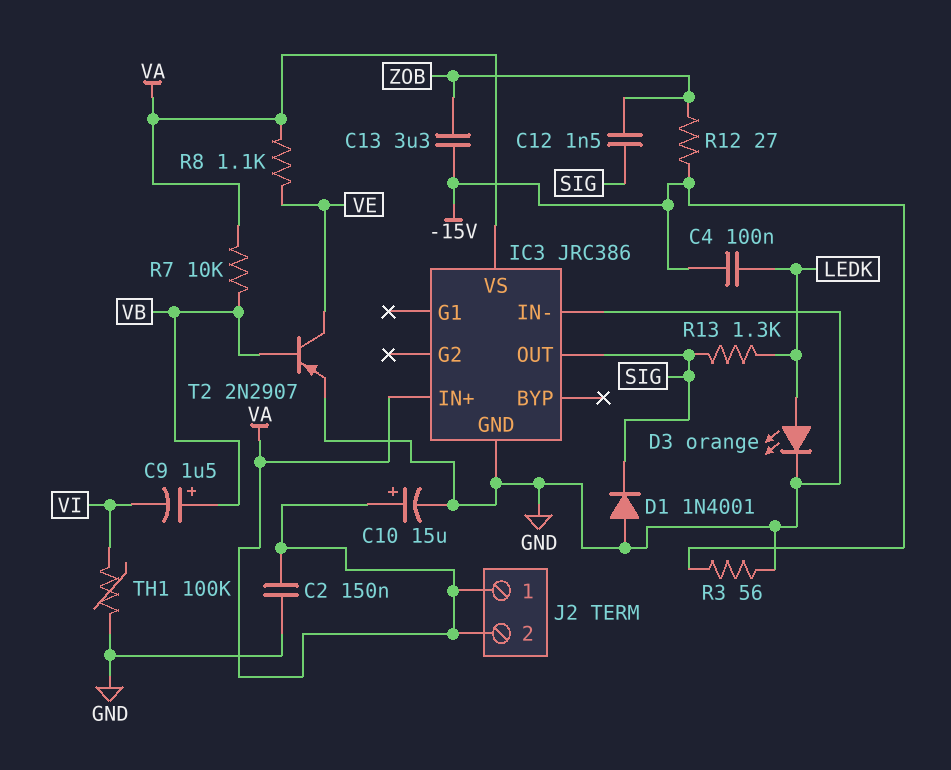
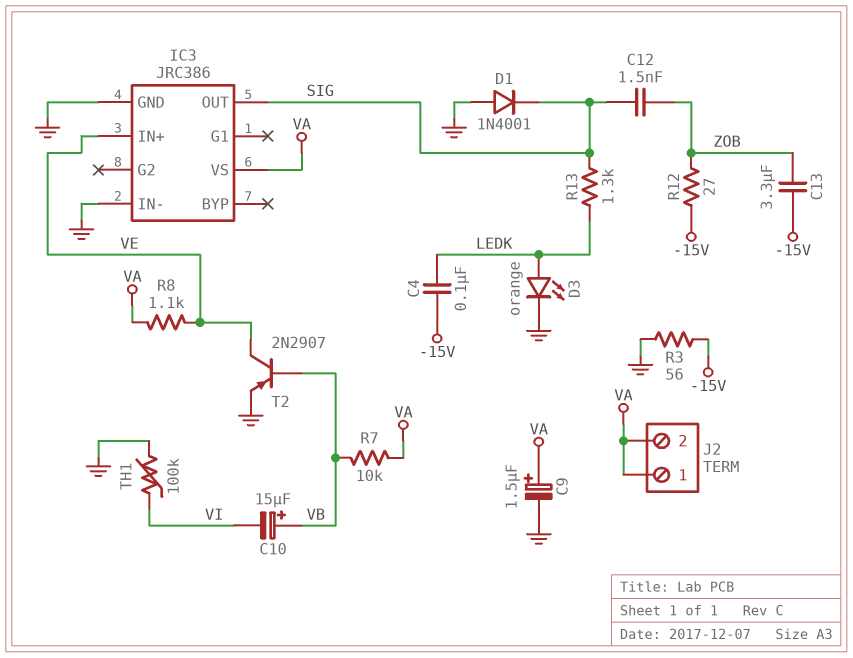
C2: 150nF (GND, VA) -> none
C9: 1.5uF (plus VB, minus VI) -> 1.5uF (plus VA, minus GND)
C10: 15uF (plus VA, minus GND) -> 15uF (plus VB, minus VI)
IC3 pin IN+: VA -> VE

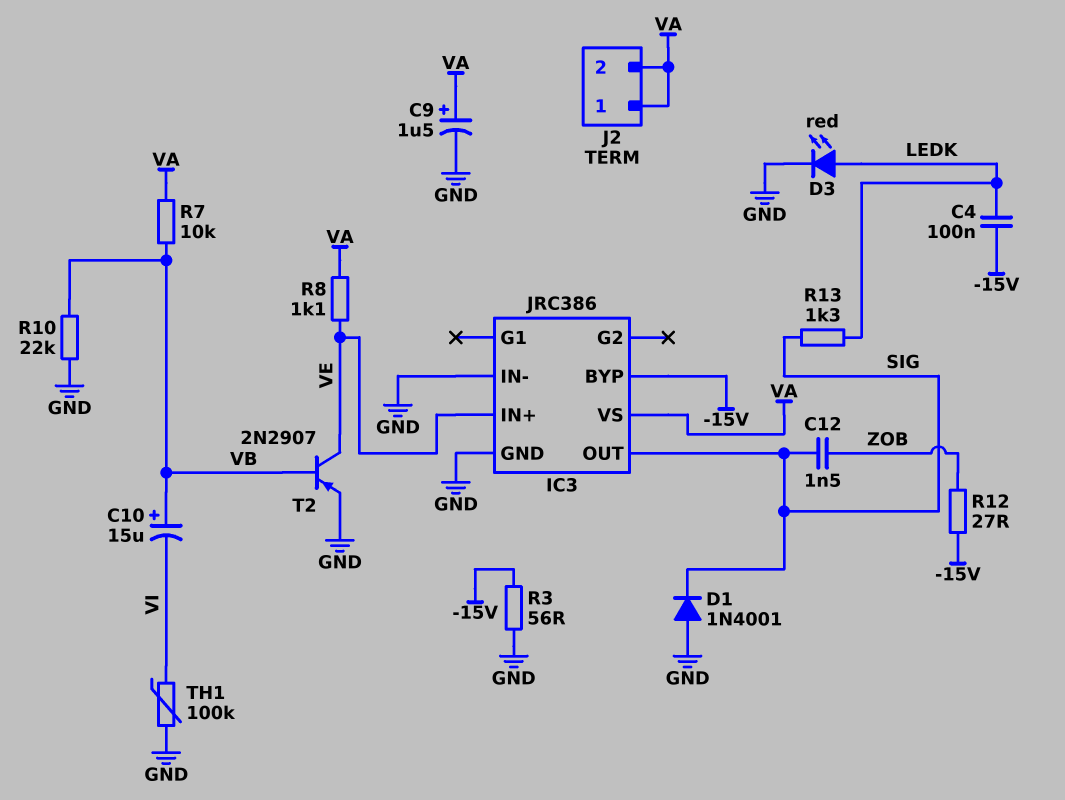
C13: 3.3uF (-15V, ZOB) -> none
D3: LED orange (A LEDK, K GND) -> LED red (A LEDK, K GND)
IC3 pin BYP: none -> -15V
R10: none -> 22k (GND, VB)

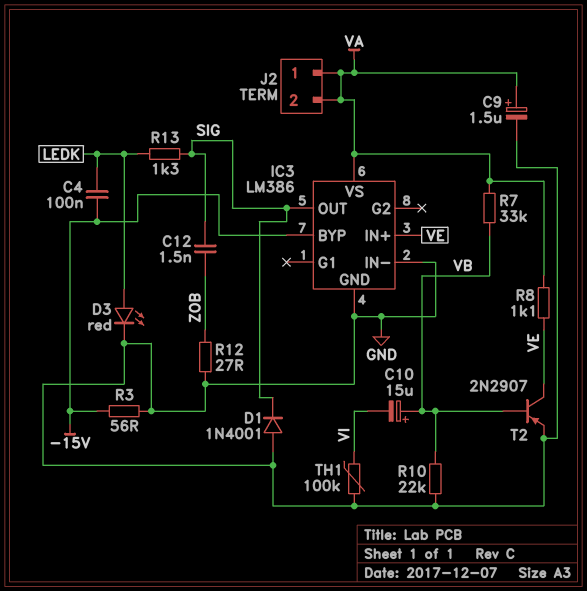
IC3: JRC386 -> LM386
R7: 10k (VA, VB) -> 33k (VA, VB)
R12: 27 (-15V, ZOB) -> 27 (GND, ZOB)

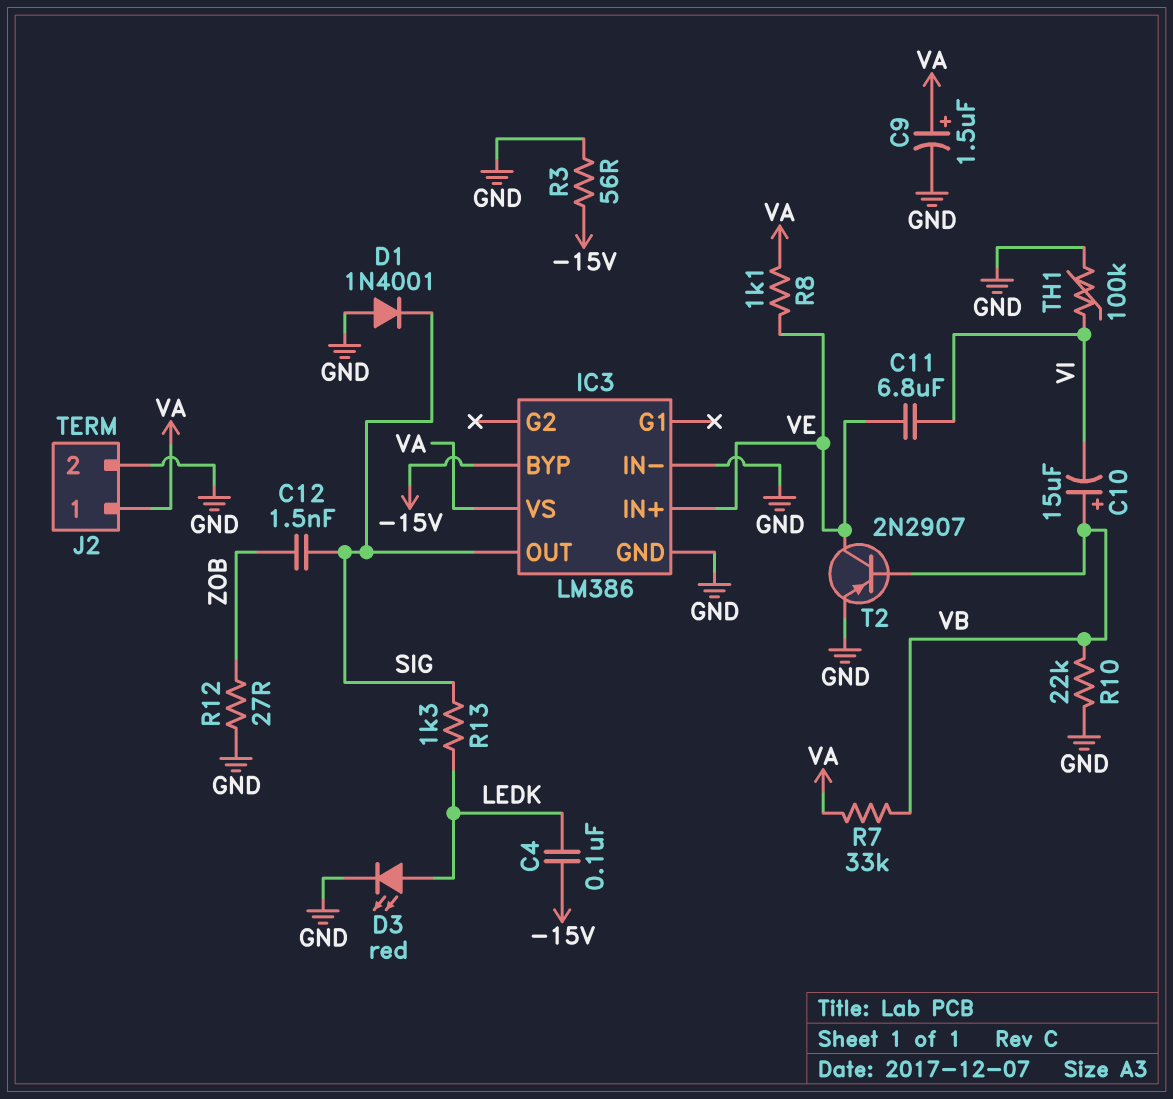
C11: none -> 6.8uF (VE, VI)
J2 pin 2: VA -> GND

